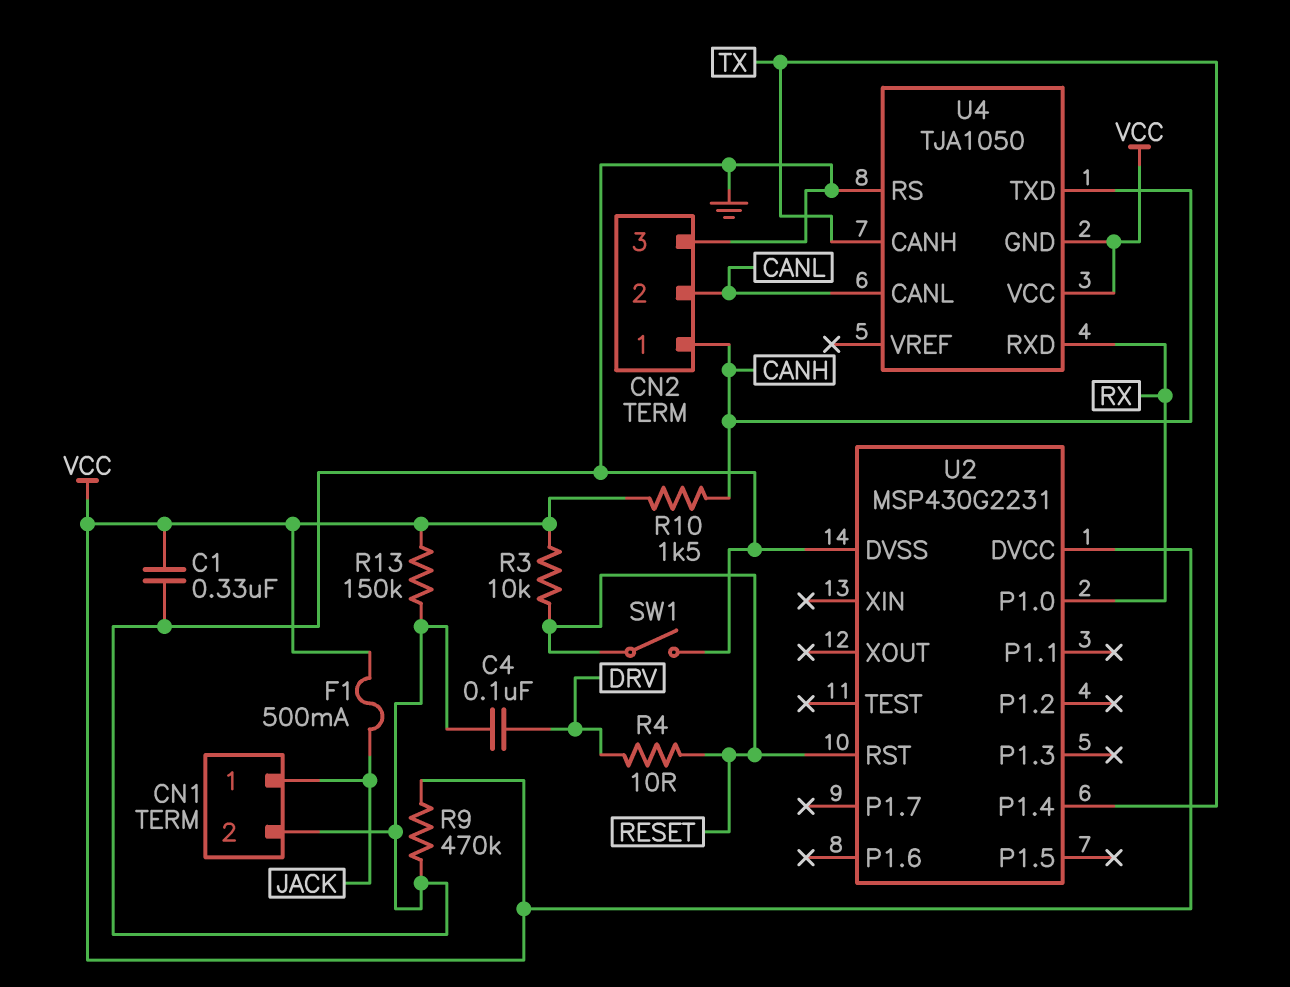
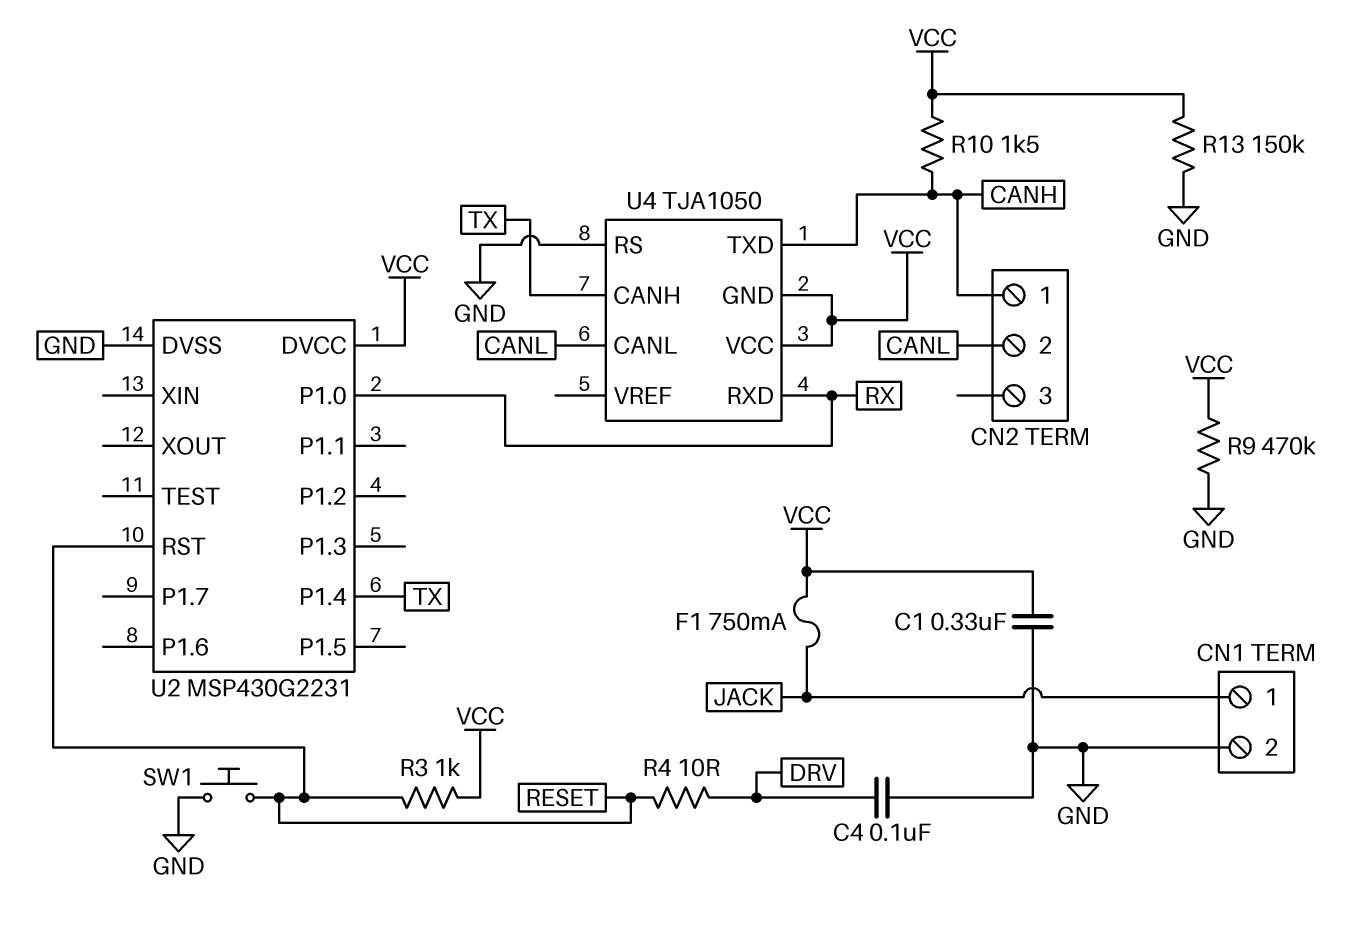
CN2 pin 3: GND -> none
F1: 500mA (JACK, VCC) -> 750mA (JACK, VCC)
R3: 10k (RESET, VCC) -> 1k (RESET, VCC)
SW1: switch (GND, RESET) -> button (GND, RESET)

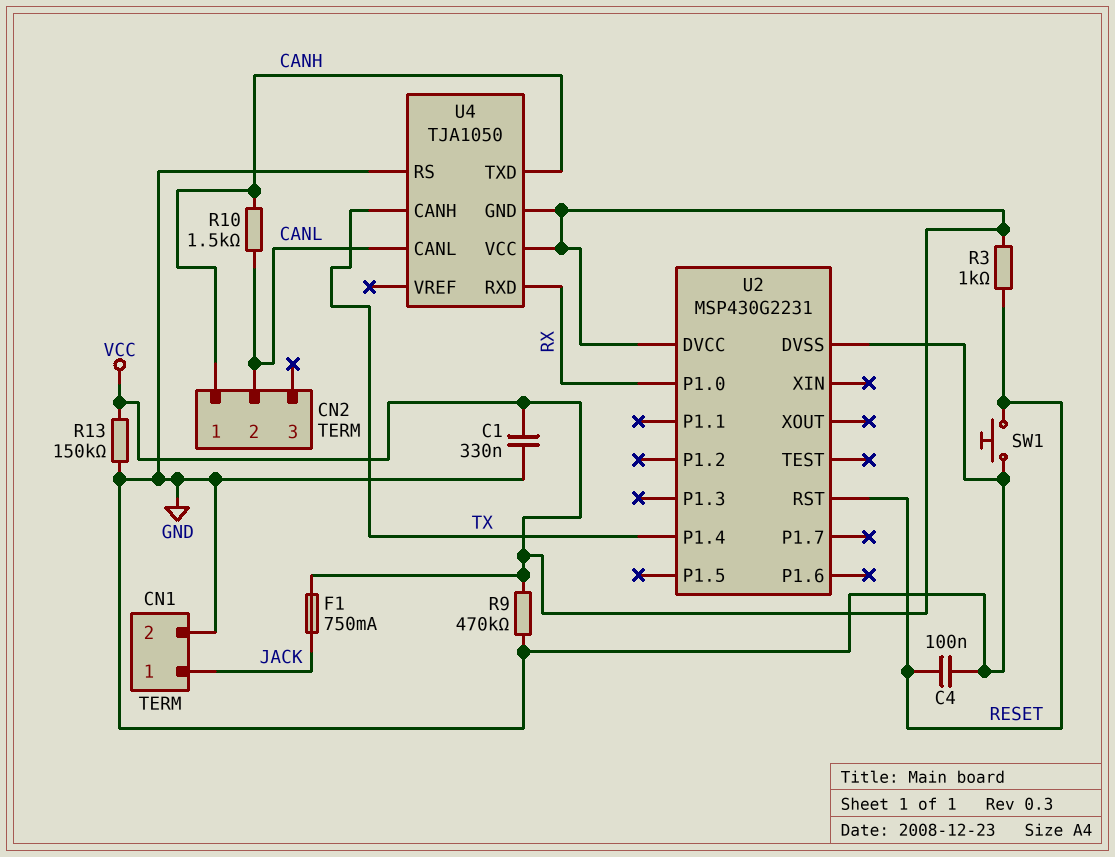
C4: 100nF (DRV, GND) -> 100nF (GND, RESET)
R4: 10 (DRV, RESET) -> none
R10: 1.5k (CANH, VCC) -> 1.5k (CANH, CANL)

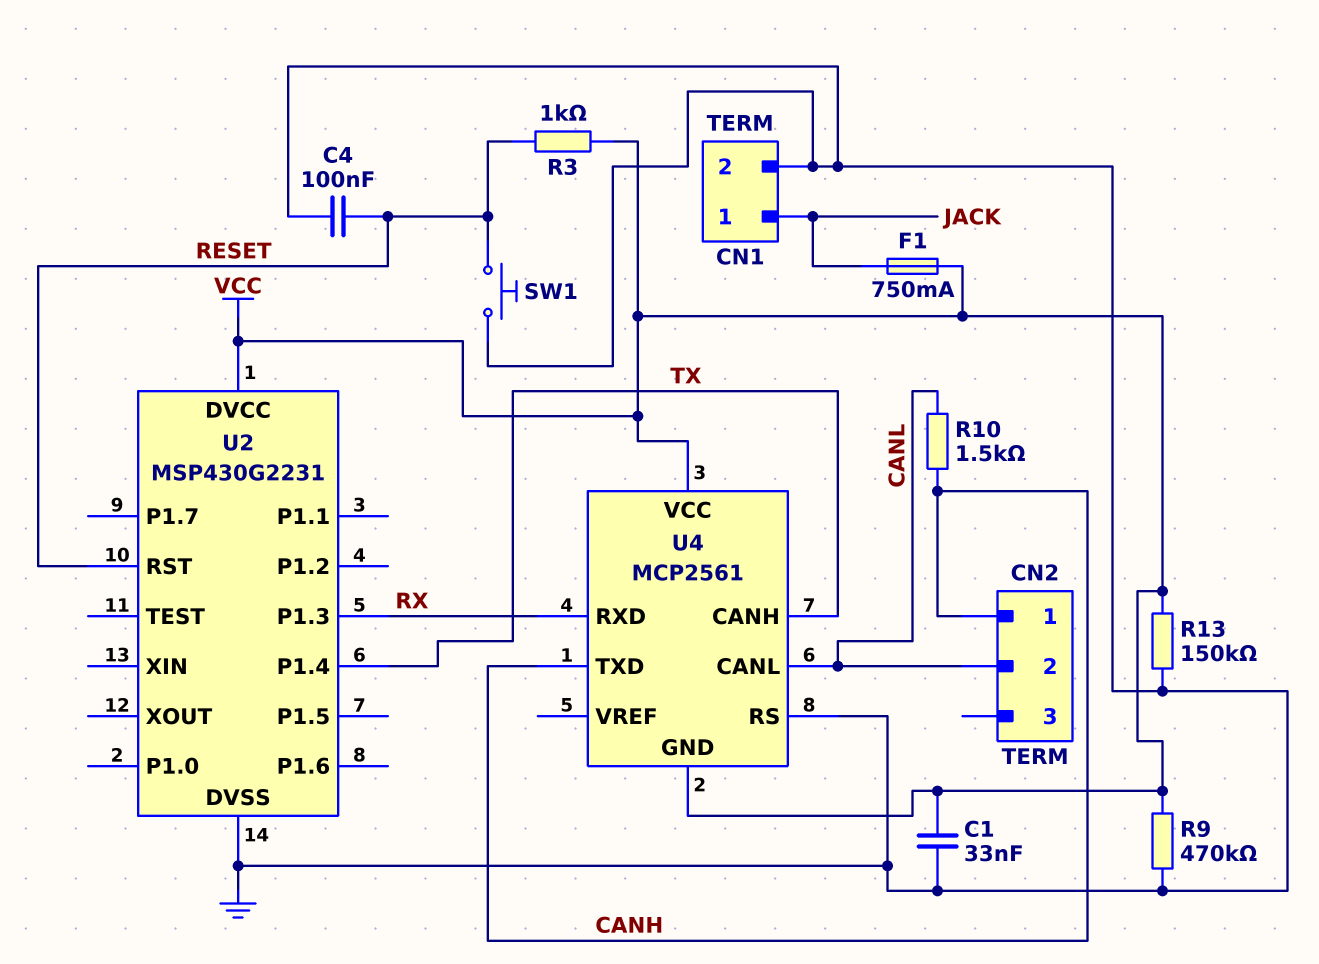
C1: 330nF (GND, VCC) -> 33nF (GND, VCC)
U2 pin P1.0: RX -> none
U2 pin P1.3: none -> RX
U4: TJA1050 -> MCP2561

